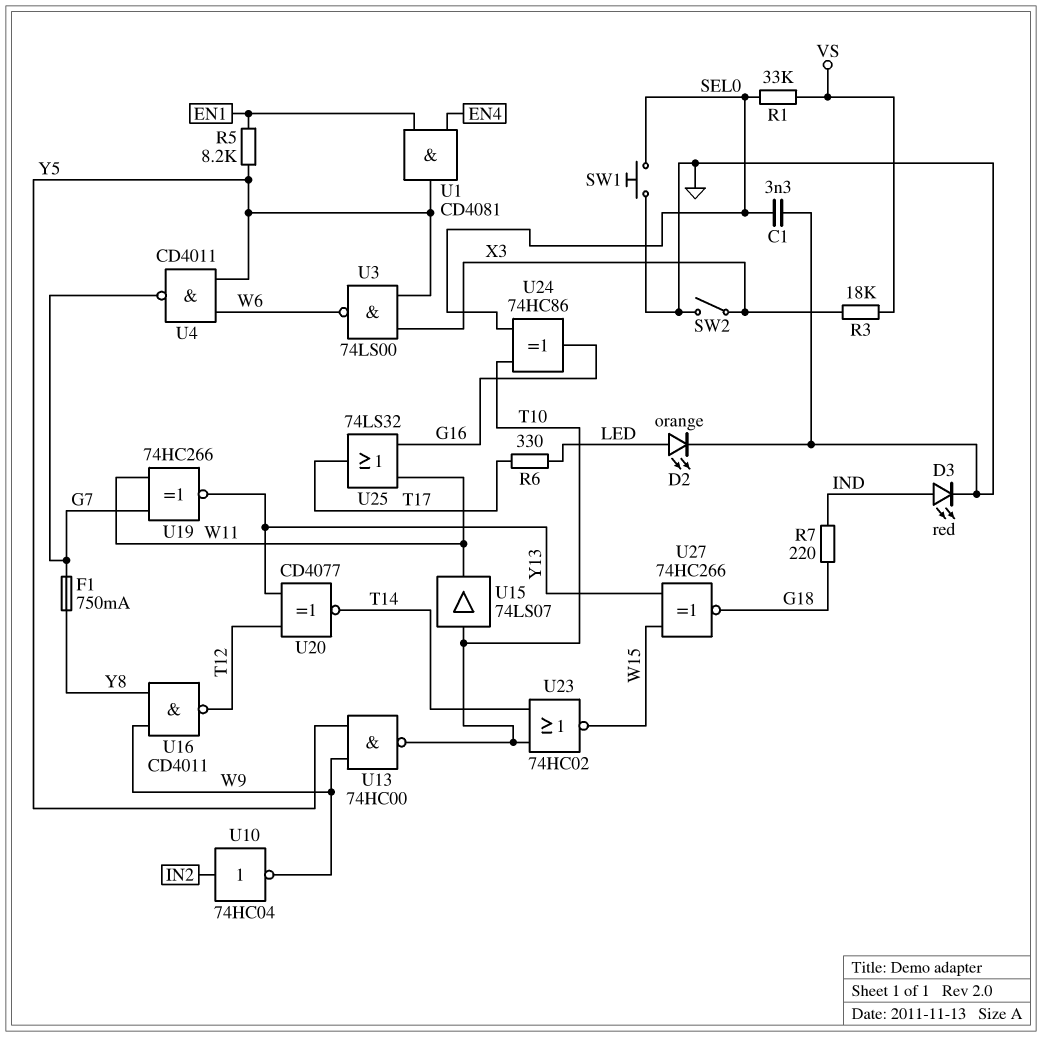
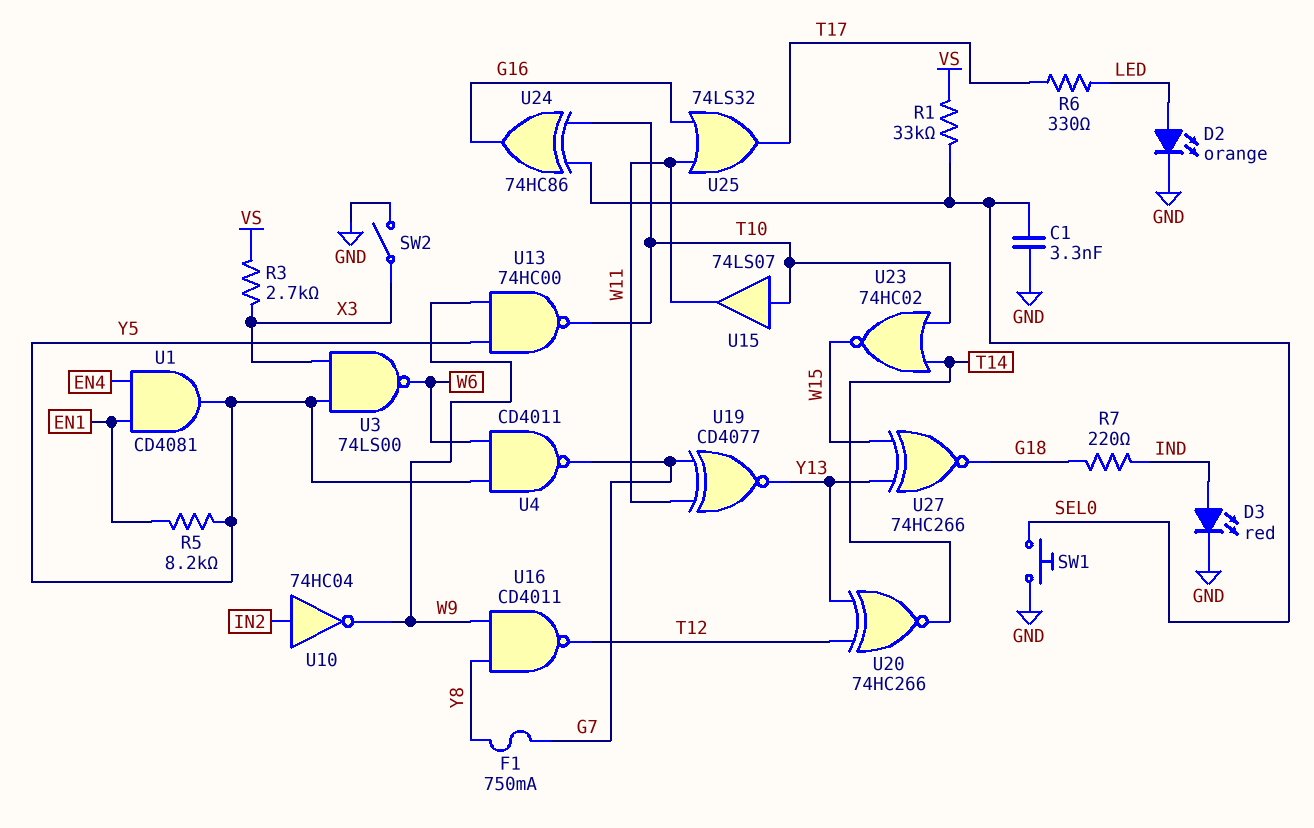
R3: 18k (VS, X3) -> 2.7k (VS, X3)
U19: XNOR 74HC266 (in G7, in W11, out Y13) -> XNOR CD4077 (in G7, in W11, out Y13)
U20: XNOR CD4077 (in T12, in Y13, out T14) -> XNOR 74HC266 (in T12, in Y13, out T14)

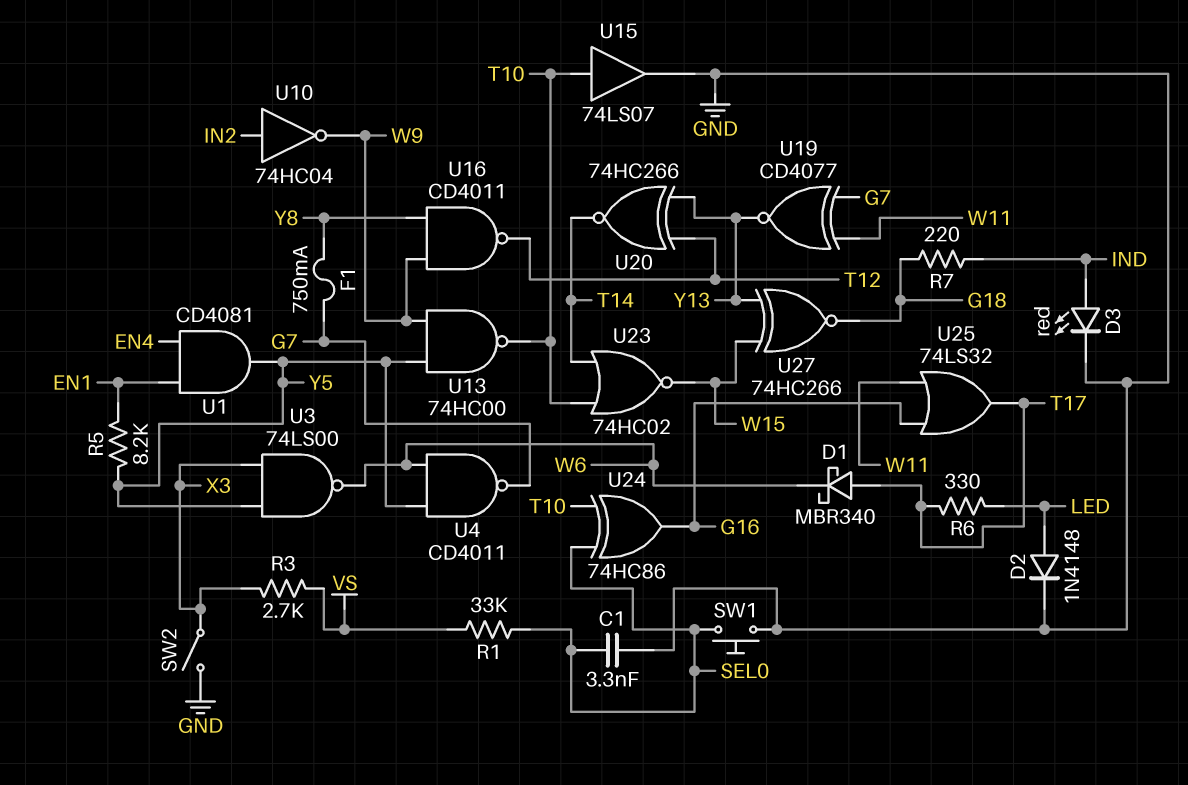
D1: none -> schottky MBR340 (A T17, K W6)
D2: LED orange (A LED, K GND) -> diode 1N4148 (A LED, K GND)
U15: buffer 74LS07 (in T10, out W11) -> buffer 74LS07 (in T10, out GND)

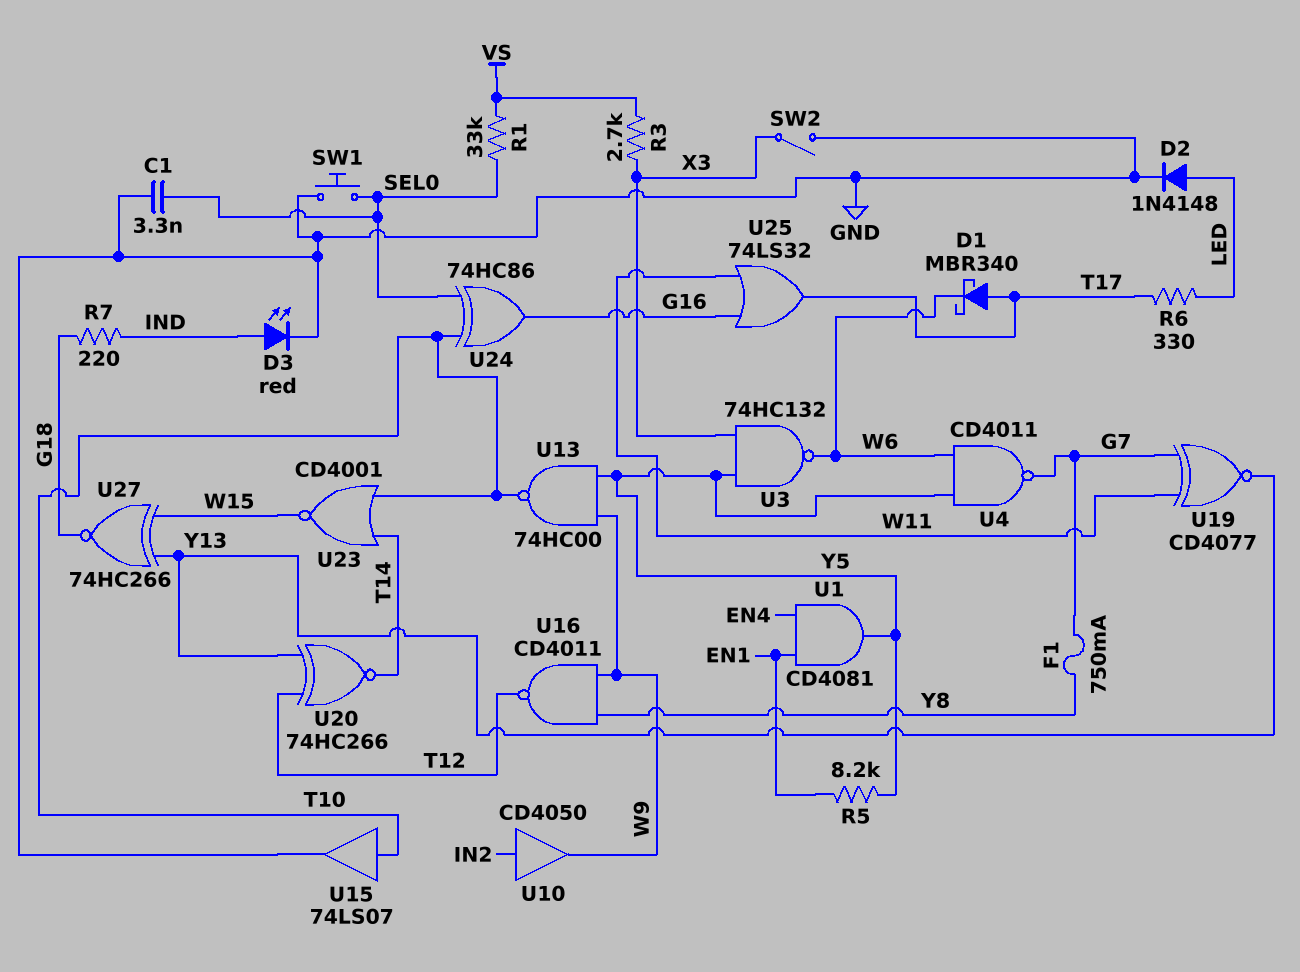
U3: NAND 74LS00 (in X3, in Y5, out W6) -> NAND 74HC132 (in X3, in Y5, out W6)
U10: NOT 74HC04 (in IN2, out W9) -> buffer CD4050 (in IN2, out W9)
U23: NOR 74HC02 (in T10, in T14, out W15) -> NOR CD4001 (in T10, in T14, out W15)

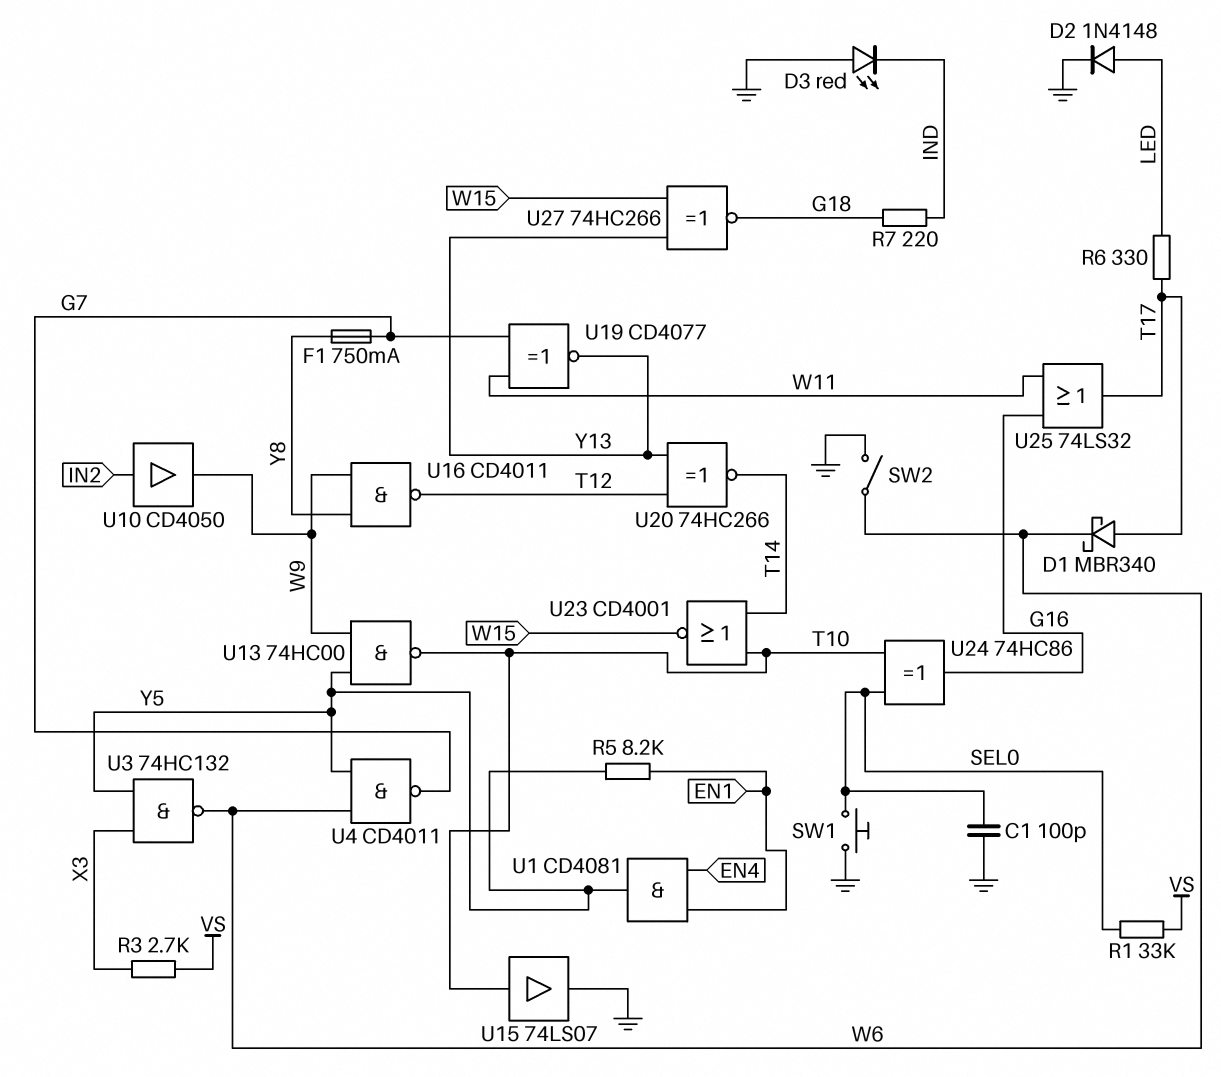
C1: 3.3nF (GND, SEL0) -> 100pF (GND, SEL0)
D3: LED red (A IND, K GND) -> LED red (A GND, K IND)
SW2: switch (GND, X3) -> switch (GND, W6)

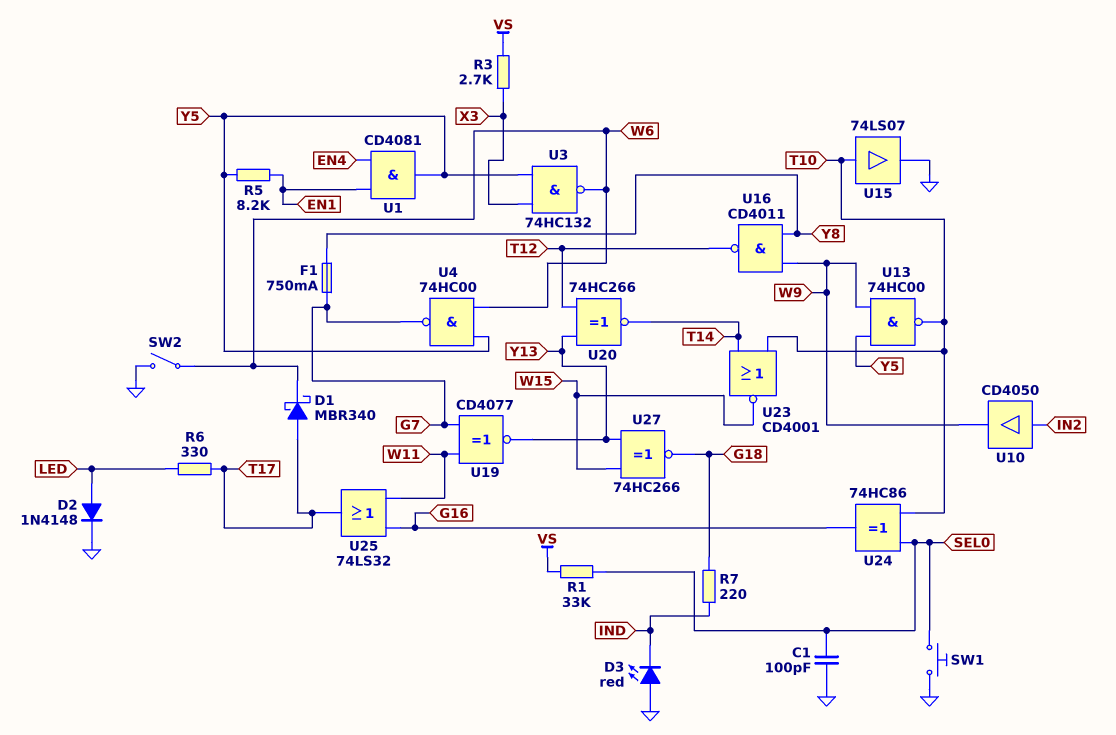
U4: NAND CD4011 (in W6, in Y5, out G7) -> NAND 74HC00 (in W6, in Y5, out G7)

